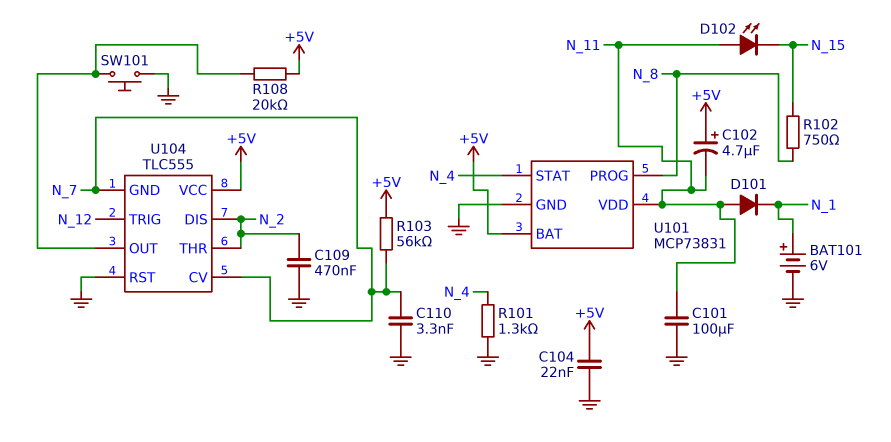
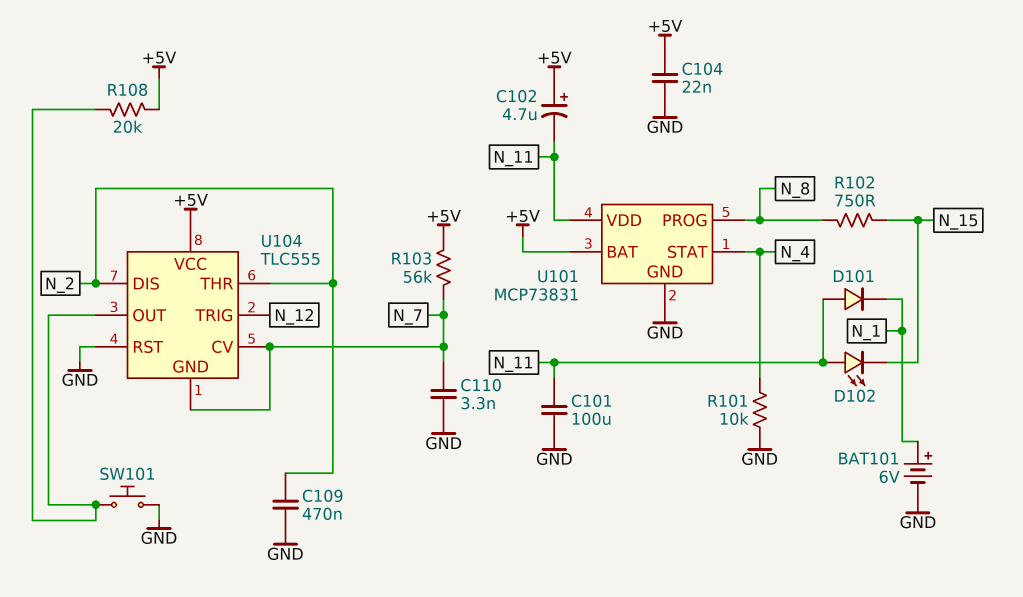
R101: 1.3k (GND, N_4) -> 10k (GND, N_4)

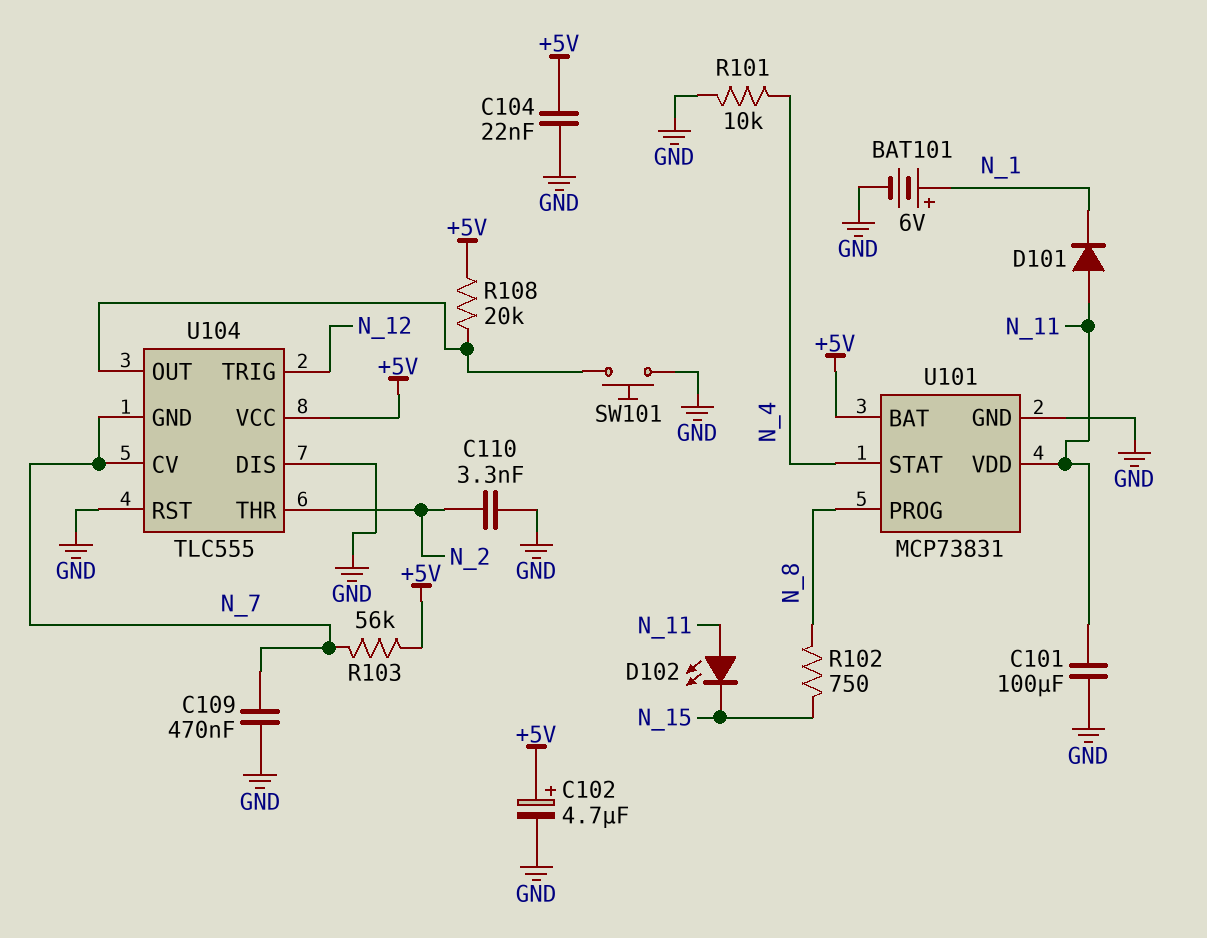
C102: 4.7uF (plus +5V, minus N_11) -> 4.7uF (plus +5V, minus GND)
C109: 470nF (GND, N_2) -> 470nF (GND, N_7)
C110: 3.3nF (GND, N_7) -> 3.3nF (GND, N_2)
U104 pin DIS: N_2 -> GND

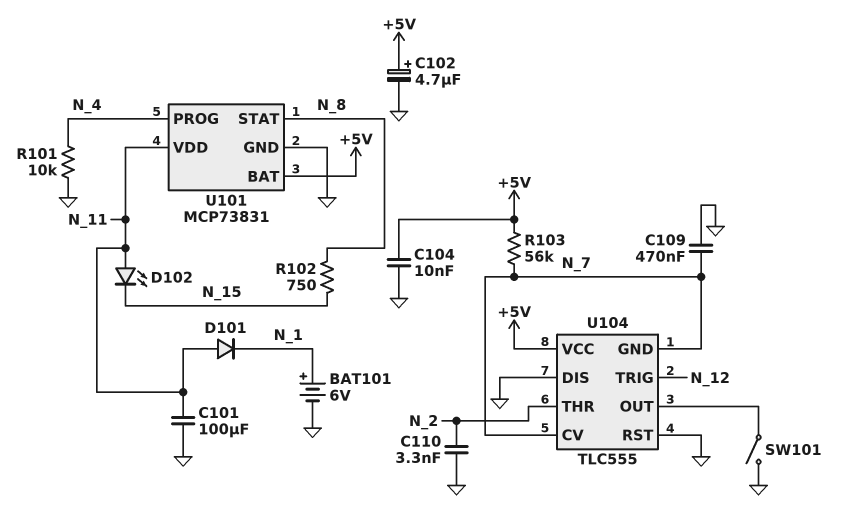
C104: 22nF (+5V, GND) -> 10nF (+5V, GND)
R108: 20k (+5V, U104/OUT) -> none
SW101: button (GND, U104/OUT) -> switch (GND, U104/OUT)
U101 pin PROG: N_8 -> N_4
U101 pin STAT: N_4 -> N_8

